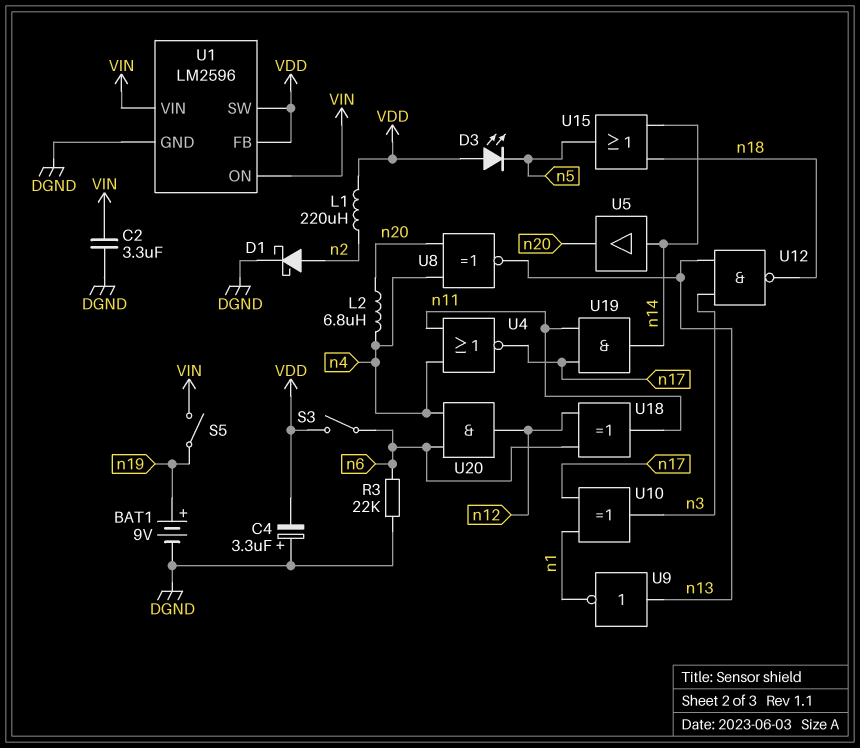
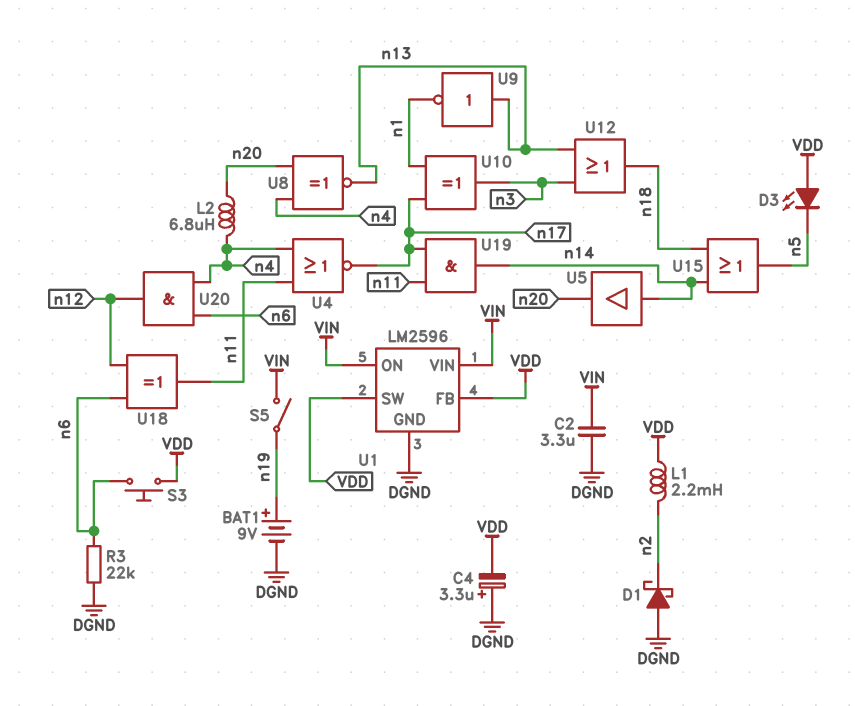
D1: schottky (A n2, K DGND) -> schottky (A DGND, K n2)
L1: 220uH (VDD, n2) -> 2.2mH (VDD, n2)
S3: switch (VDD, n6) -> button (VDD, n6)
U12: NAND (in n3, in n13, out n18) -> OR (in n3, in n13, out n18)

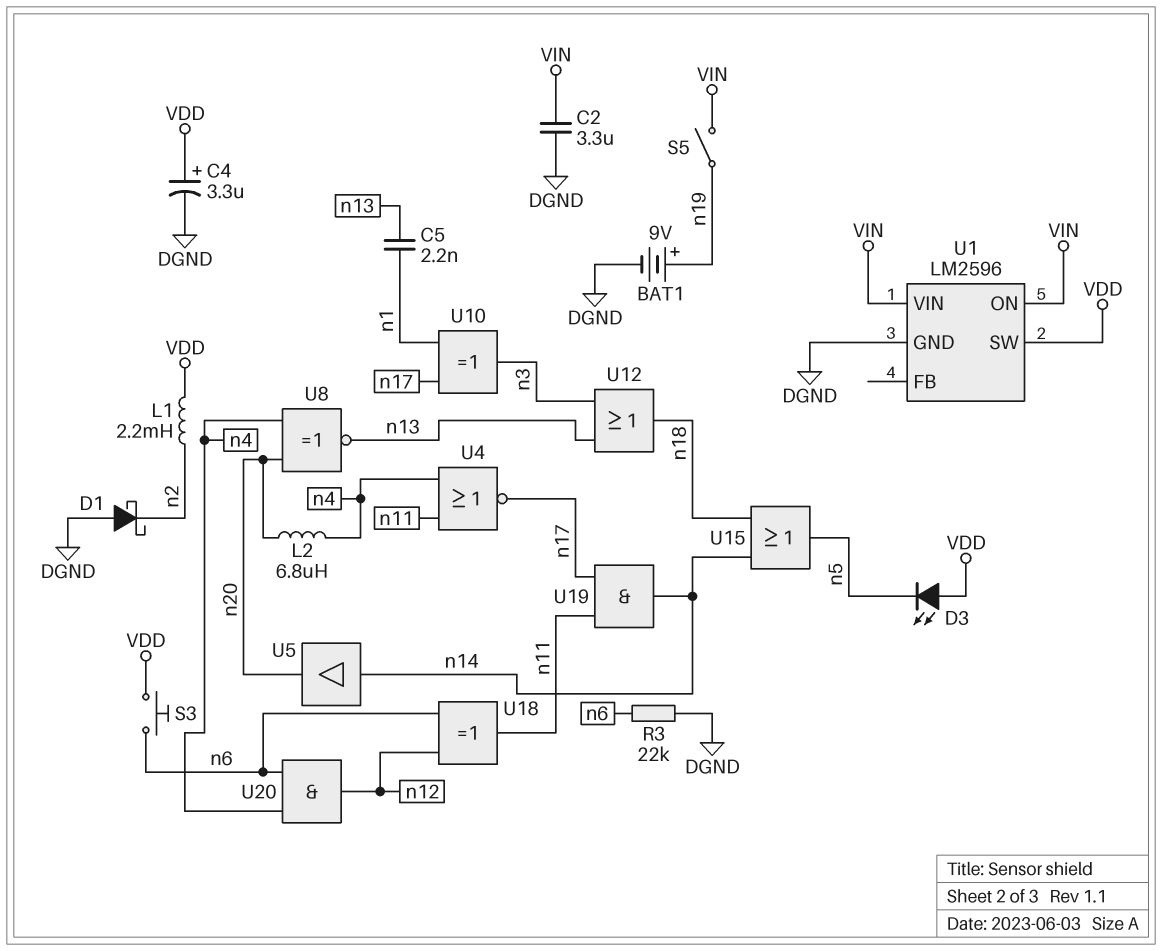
C4: 3.3uF (plus DGND, minus VDD) -> 3.3uF (plus VDD, minus DGND)
C5: none -> 2.2nF (n1, n13)
U1 pin FB: VDD -> none
U9: NOT (in n13, out n1) -> none

